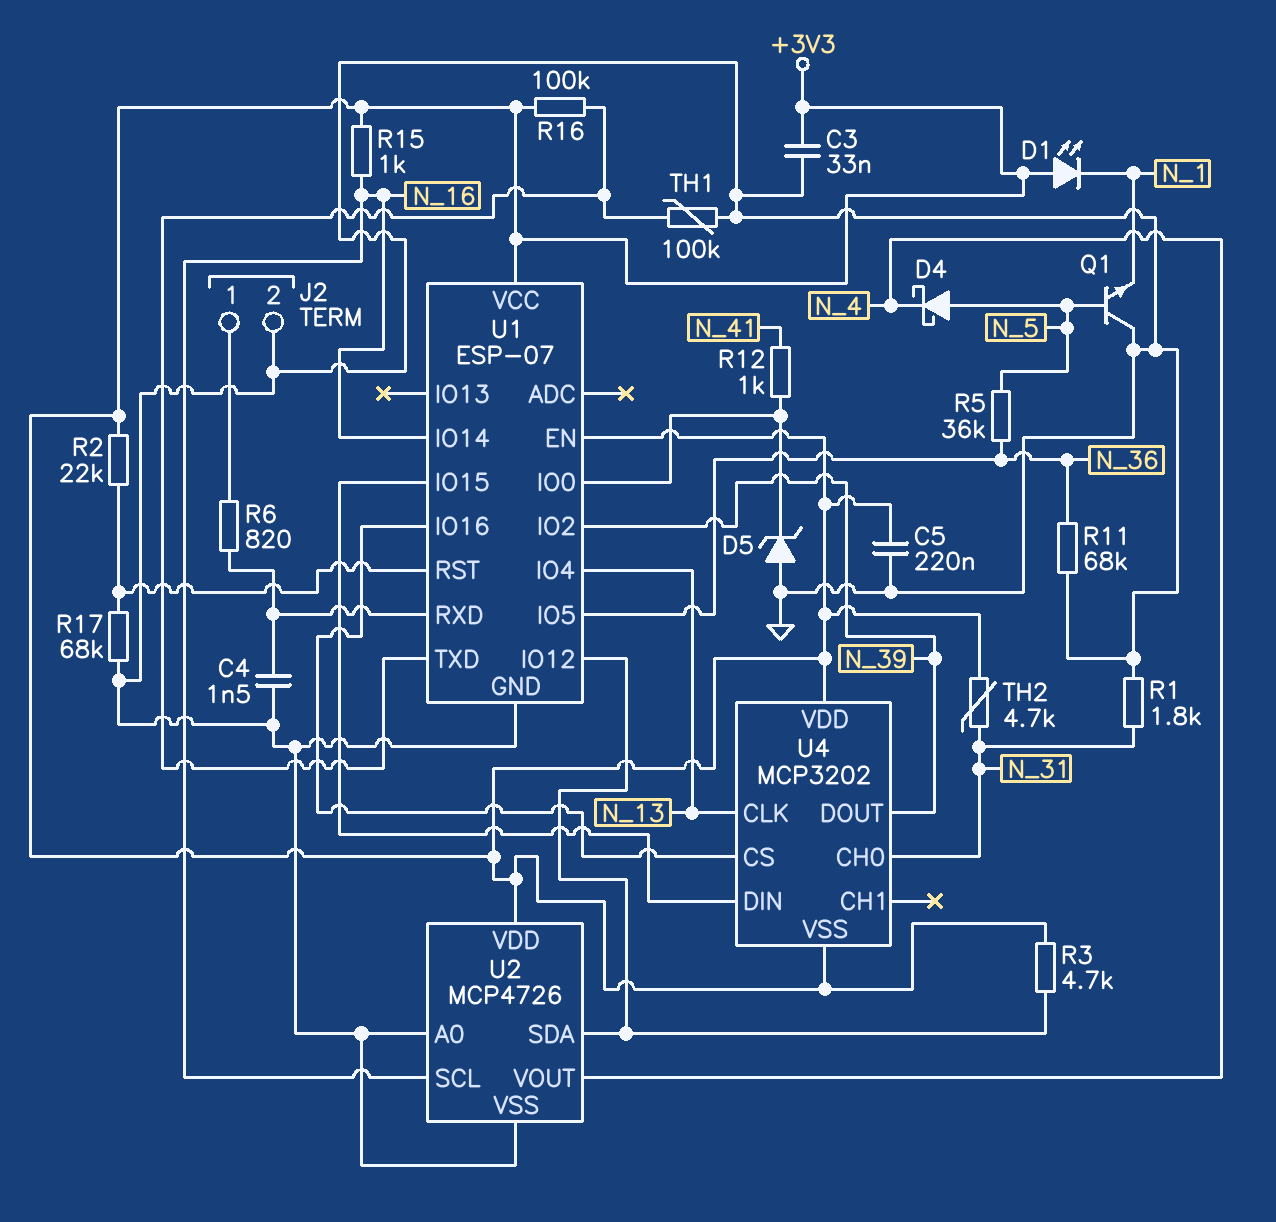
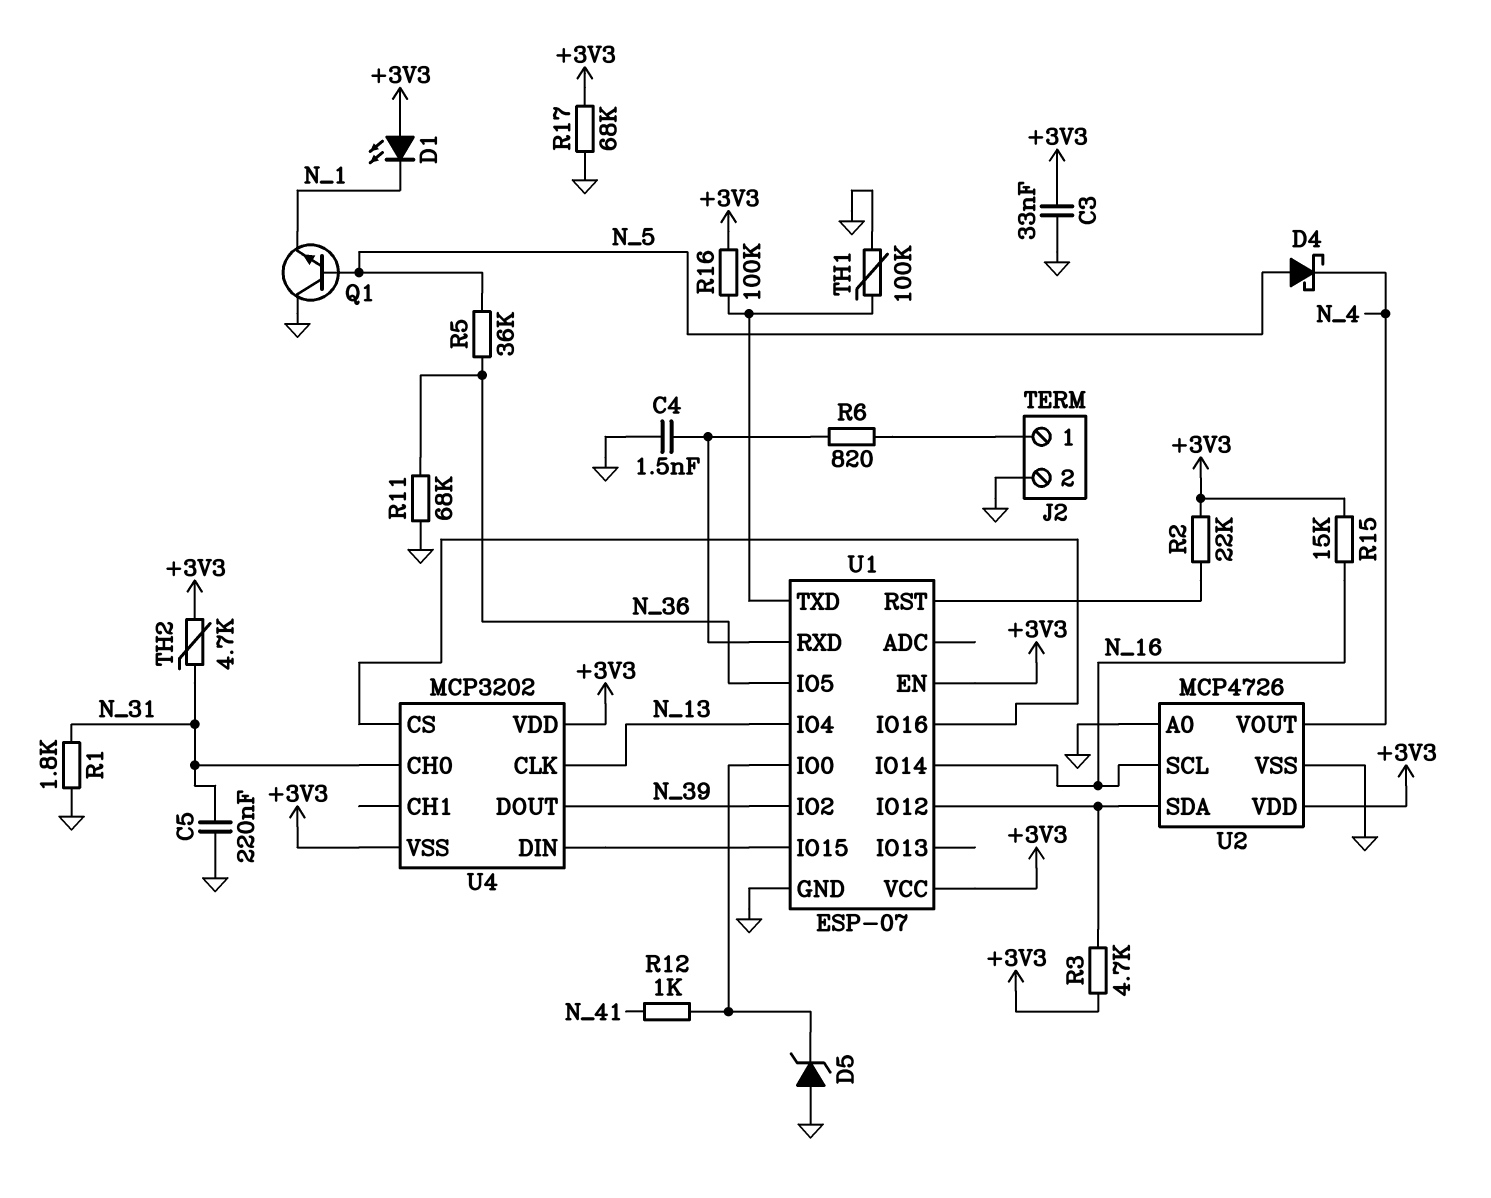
C5: 220nF (+3V3, GND) -> 220nF (GND, N_31)
R15: 1k (+3V3, N_16) -> 15k (+3V3, N_16)
R17: 68k (GND, U1/RST) -> 68k (+3V3, GND)

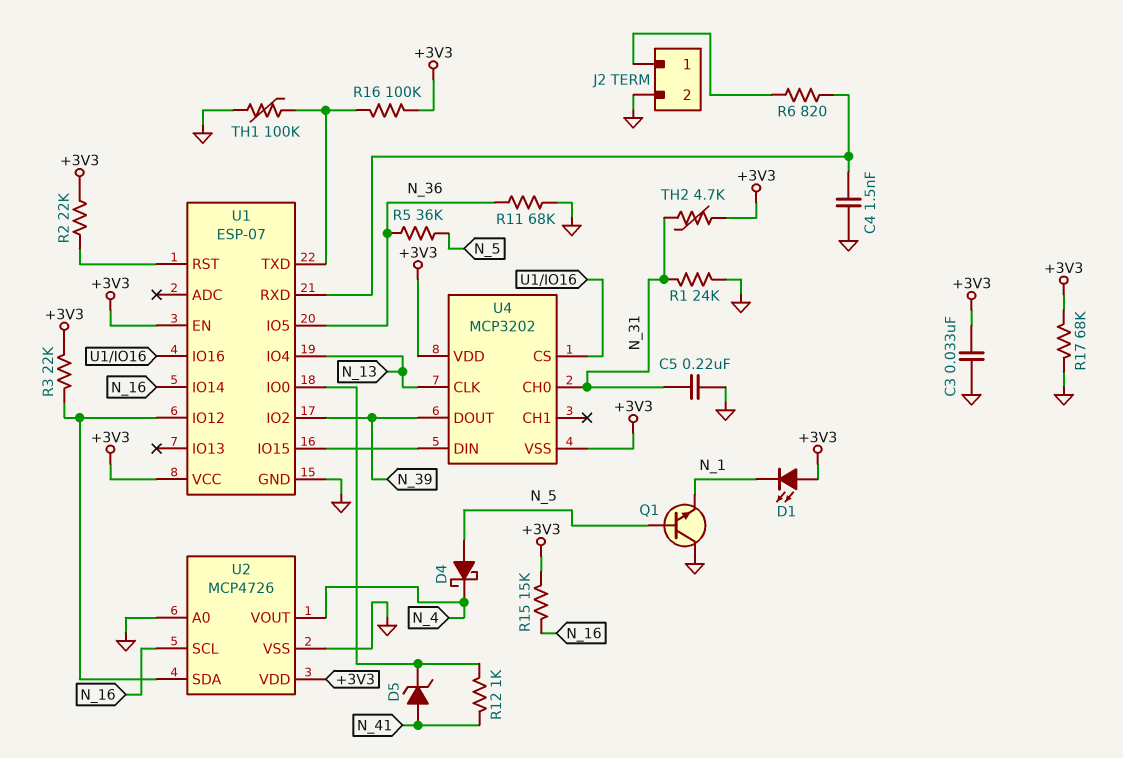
D5: zener (A GND, K U1/IO0) -> zener (A N_41, K U1/IO0)
R1: 1.8k (GND, N_31) -> 24k (GND, N_31)
R3: 4.7k (+3V3, U1/IO12) -> 22k (+3V3, U1/IO12)

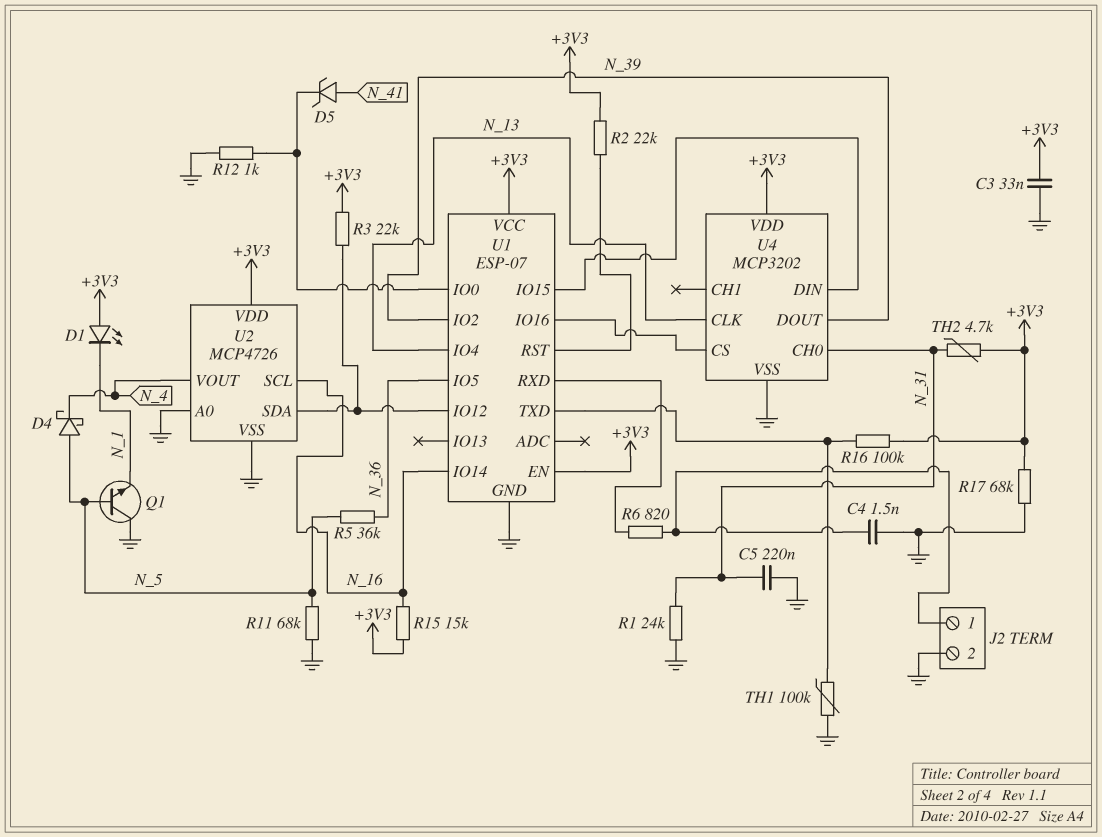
C4: 1.5nF (GND, U1/RXD) -> 1.5nF (GND, J2/1)
R11: 68k (GND, N_36) -> 68k (GND, N_5)
R12: 1k (N_41, U1/IO0) -> 1k (GND, U1/IO0)
U4 pin VSS: +3V3 -> GND

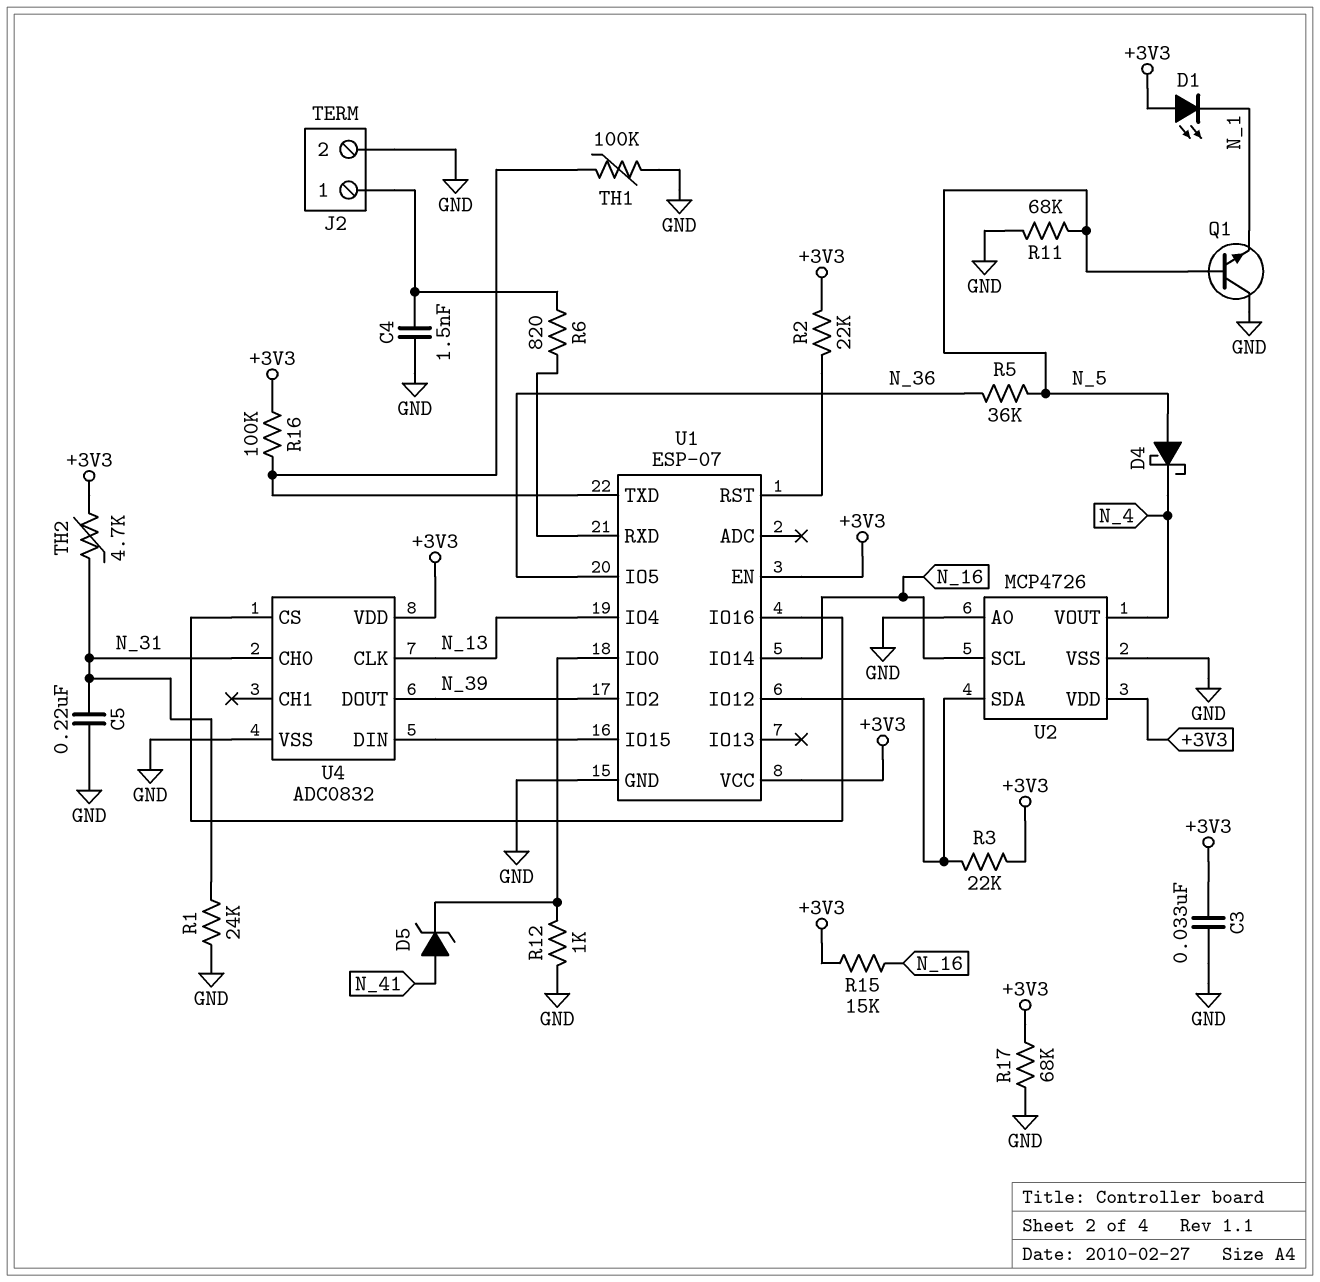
U4: MCP3202 -> ADC0832

